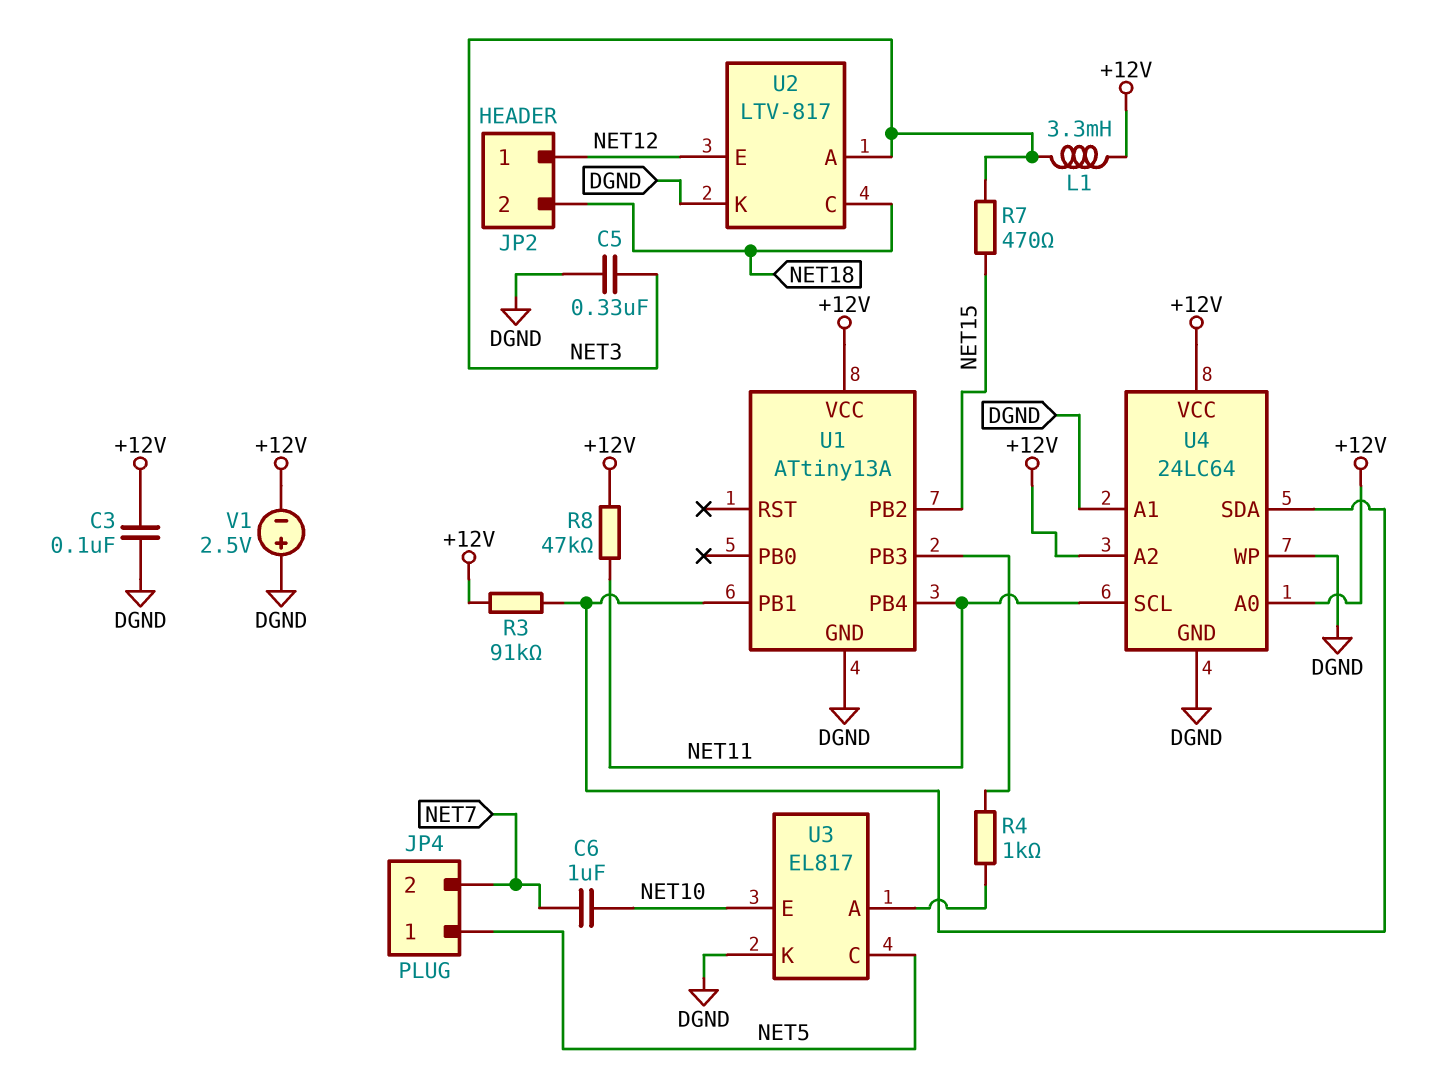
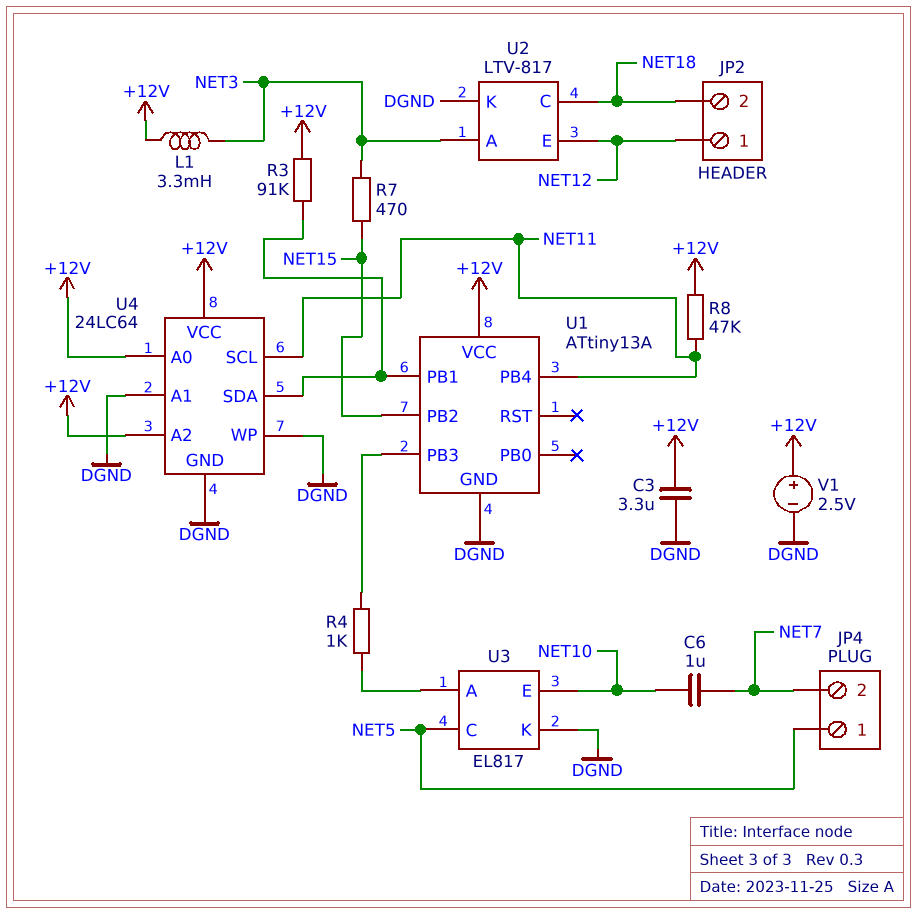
C3: 100nF (+12V, DGND) -> 3.3uF (+12V, DGND)
C5: 330nF (DGND, NET3) -> none
V1: 2.5V (plus DGND, minus +12V) -> 2.5V (plus +12V, minus DGND)

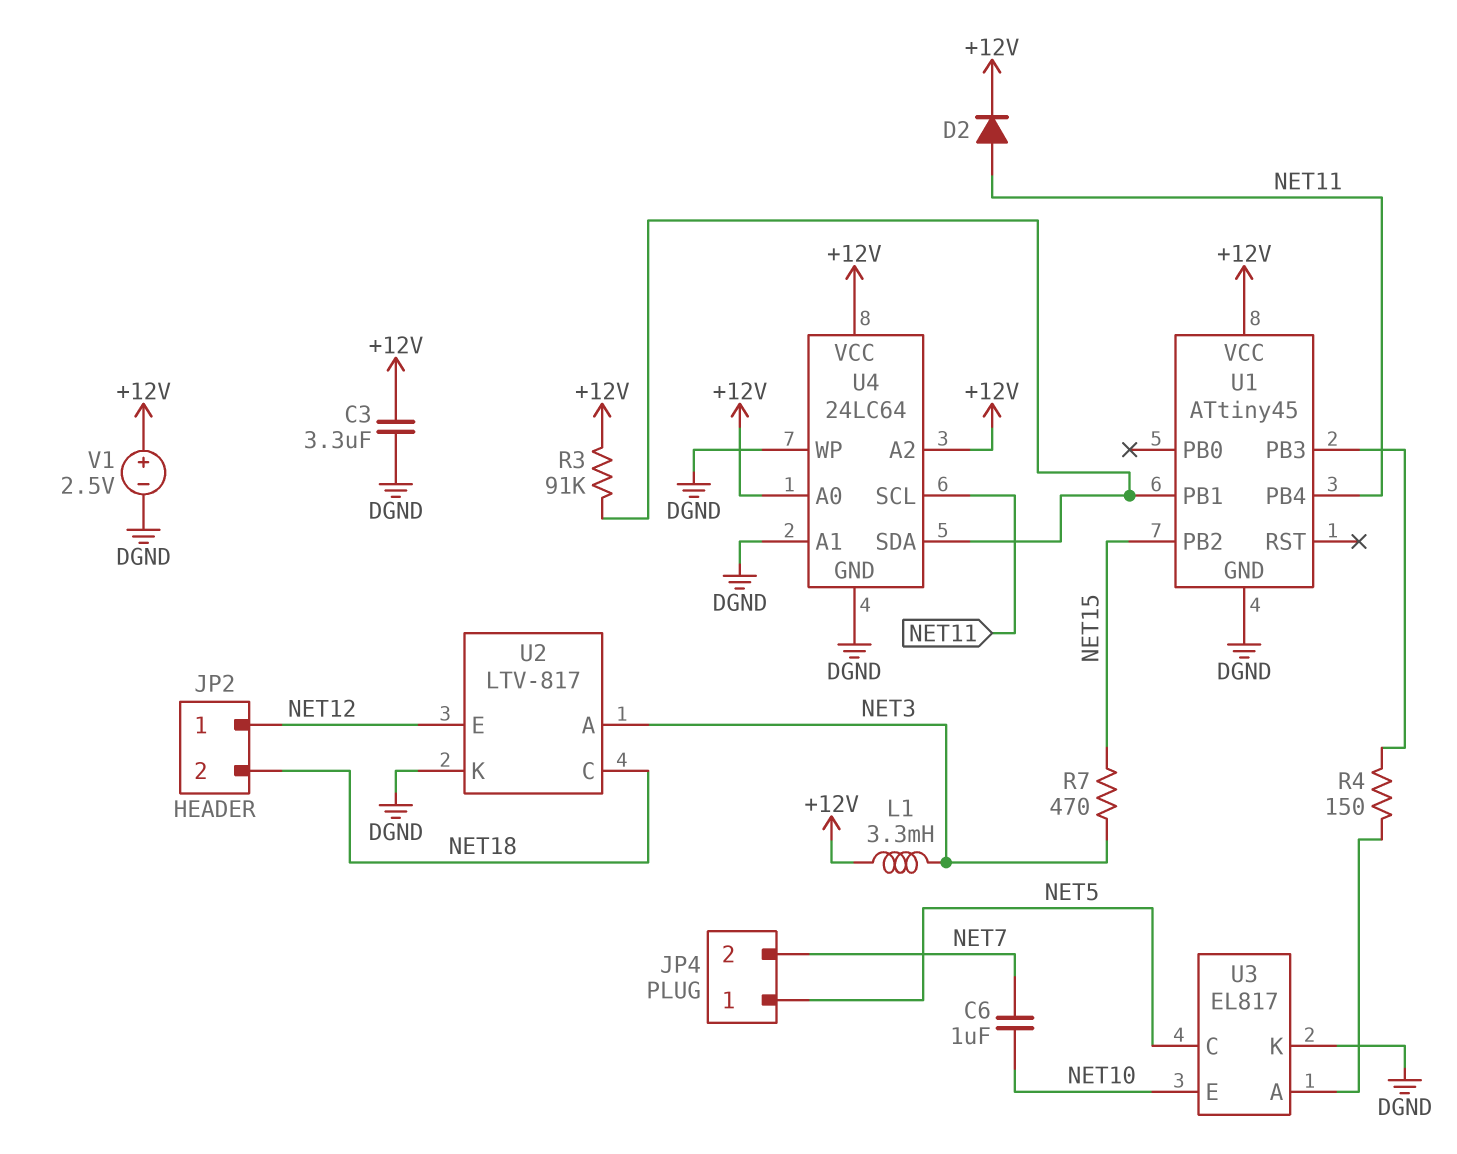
D2: none -> diode (A NET11, K +12V)
R4: 1k (U1/PB3, U3/A) -> 150 (U1/PB3, U3/A)
R8: 47k (+12V, NET11) -> none
U1: ATtiny13A -> ATtiny45

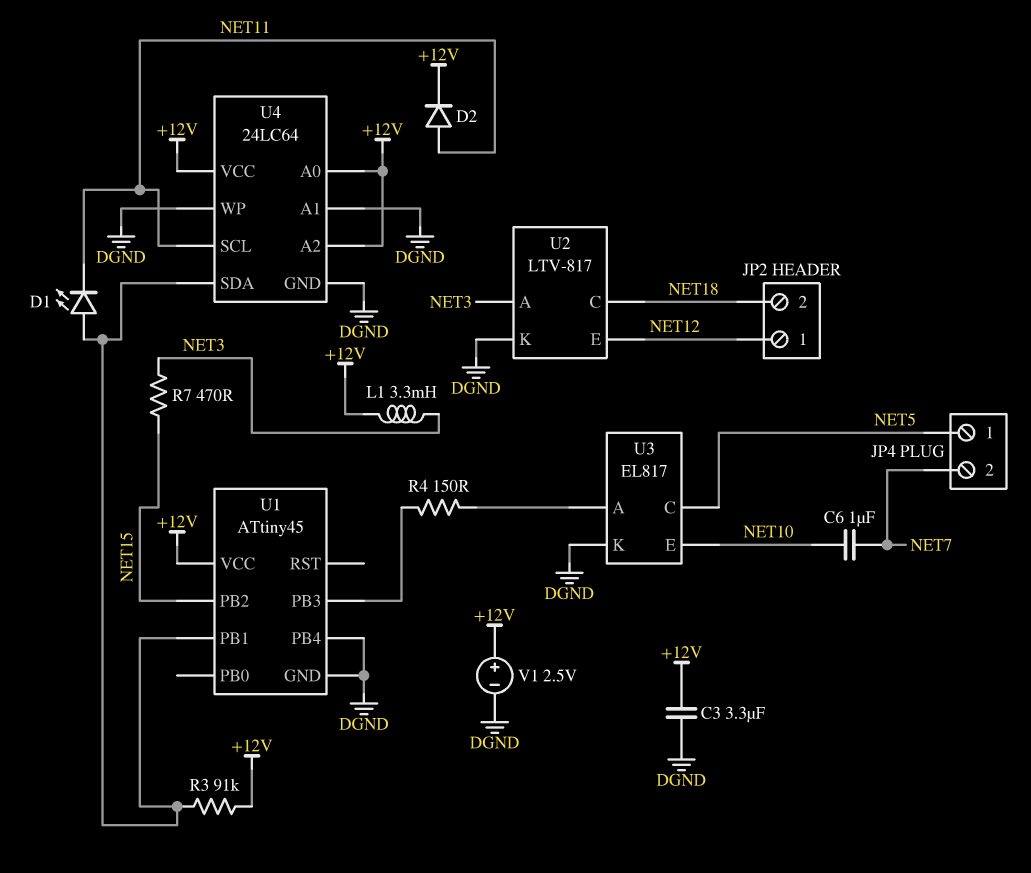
D1: none -> LED (A U1/PB1, K NET11)
U1 pin PB4: NET11 -> DGND

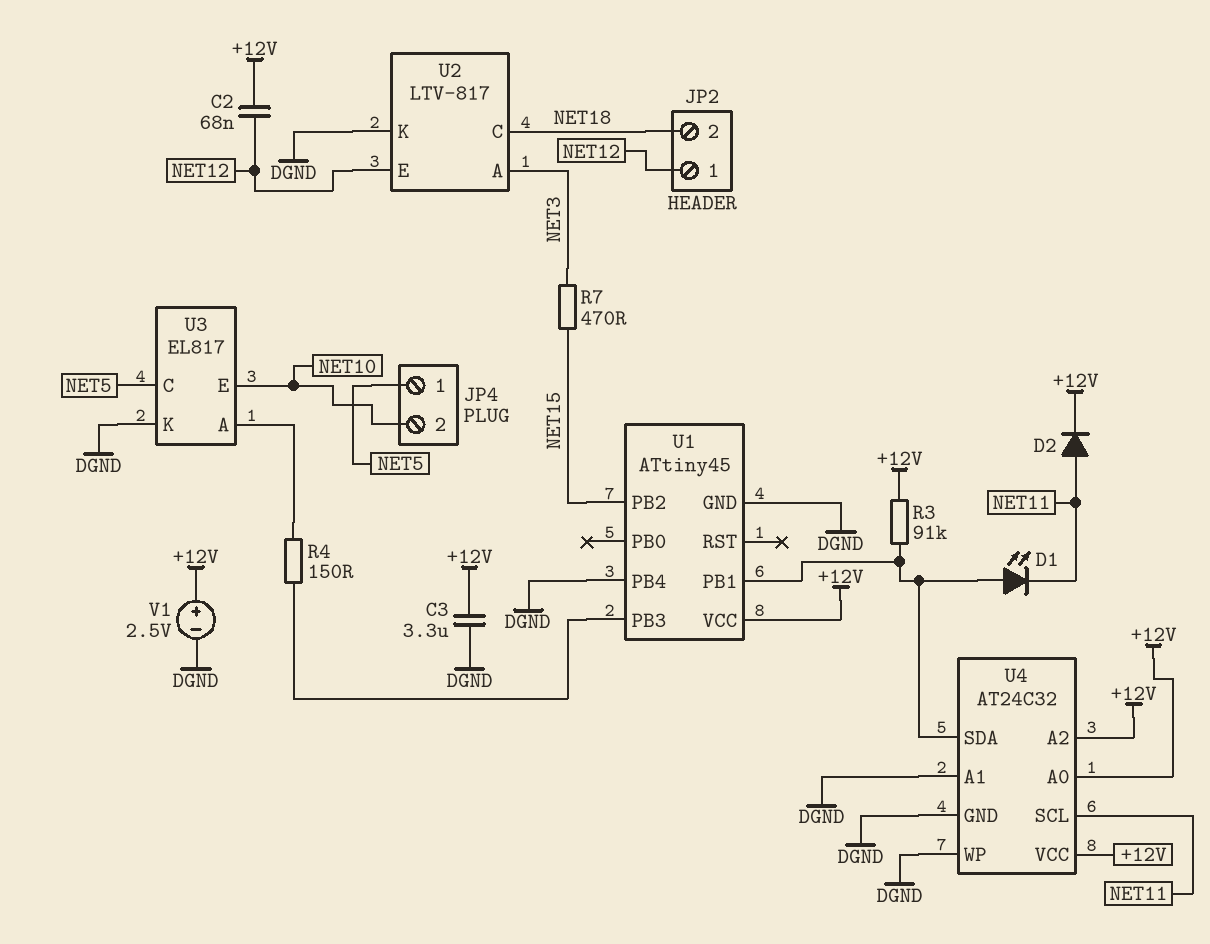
C2: none -> 68nF (+12V, NET12)
C6: 1uF (NET7, NET10) -> none
JP4 pin 2: NET7 -> NET10
L1: 3.3mH (+12V, NET3) -> none
U4: 24LC64 -> AT24C32

